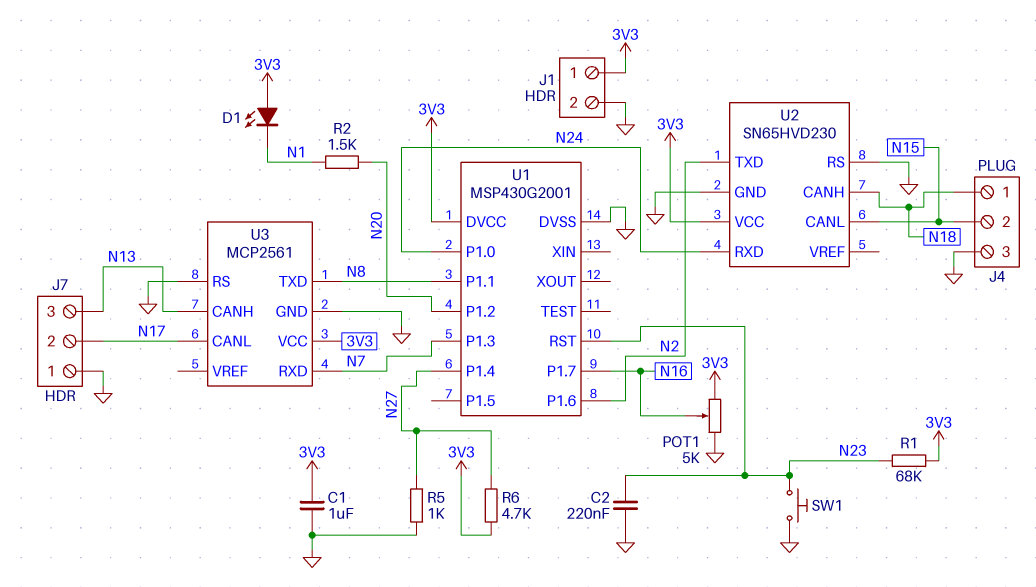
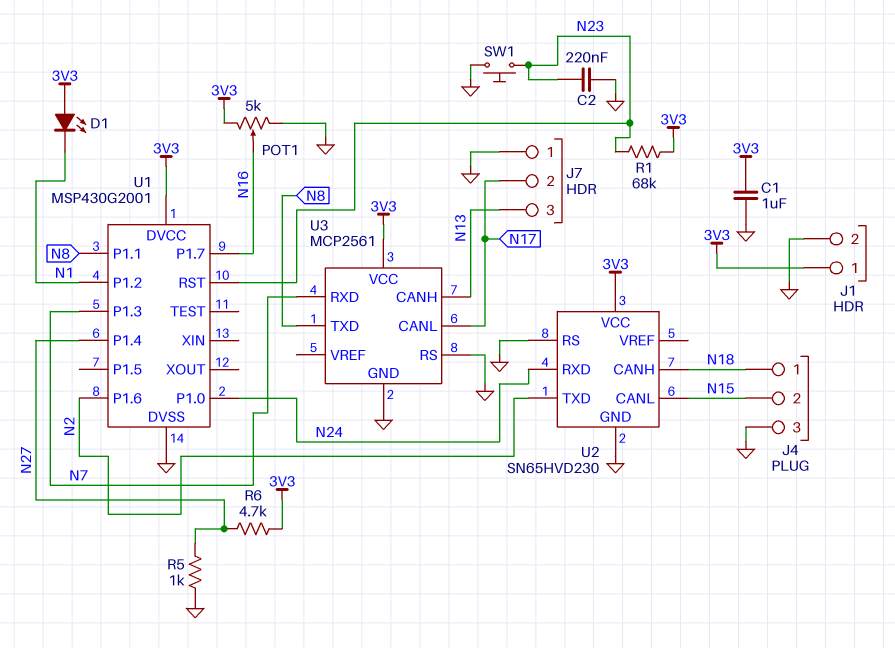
R2: 1.5k (N1, N20) -> none
U1 pin P1.2: N20 -> N1

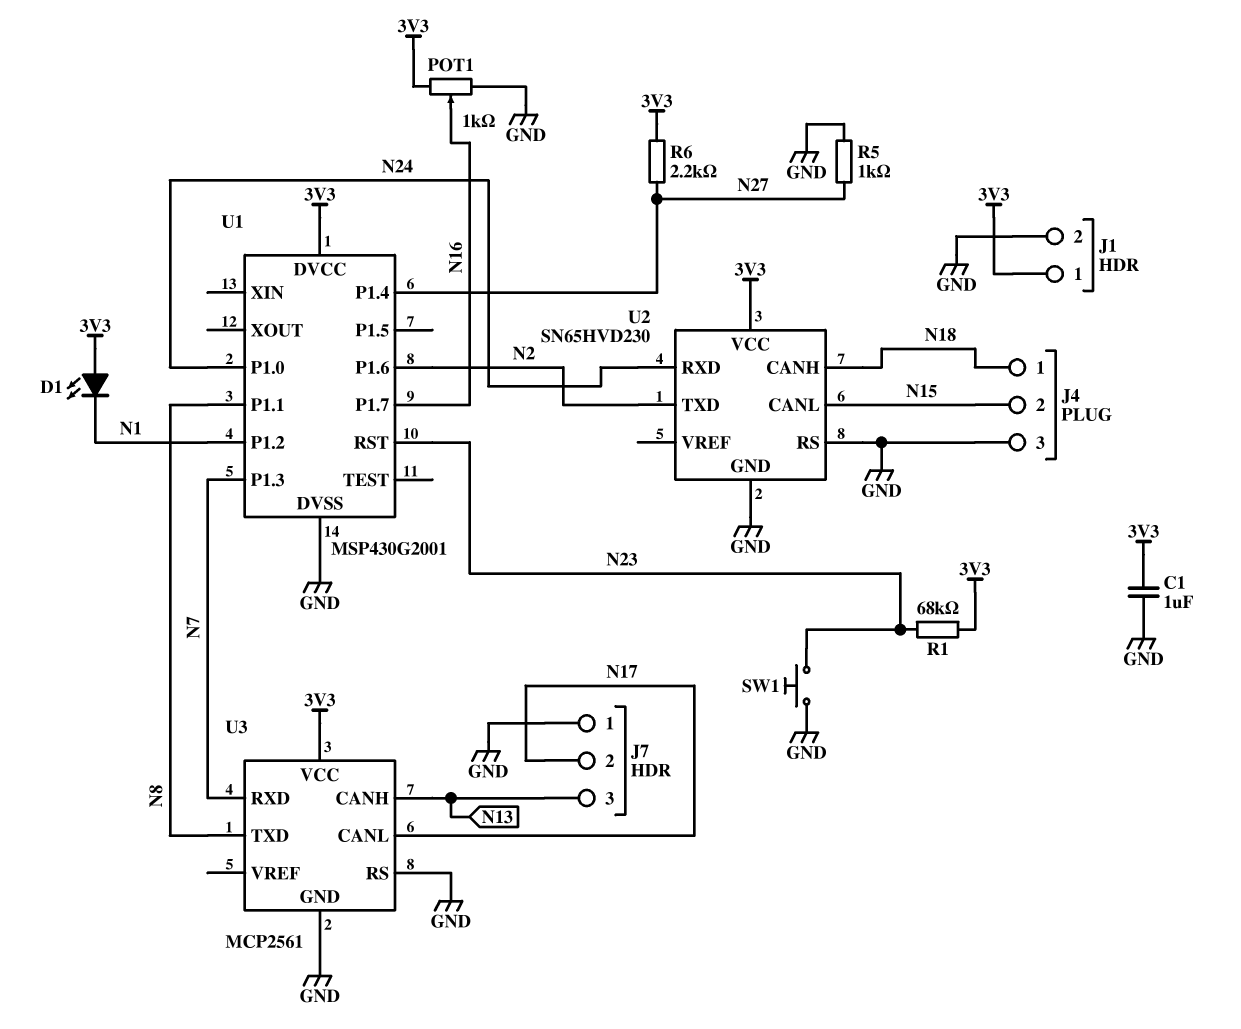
C2: 220nF (GND, N23) -> none
POT1: 5k (3V3, GND, wiper N16) -> 1k (3V3, GND, wiper N16)
R6: 4.7k (3V3, N27) -> 2.2k (3V3, N27)

